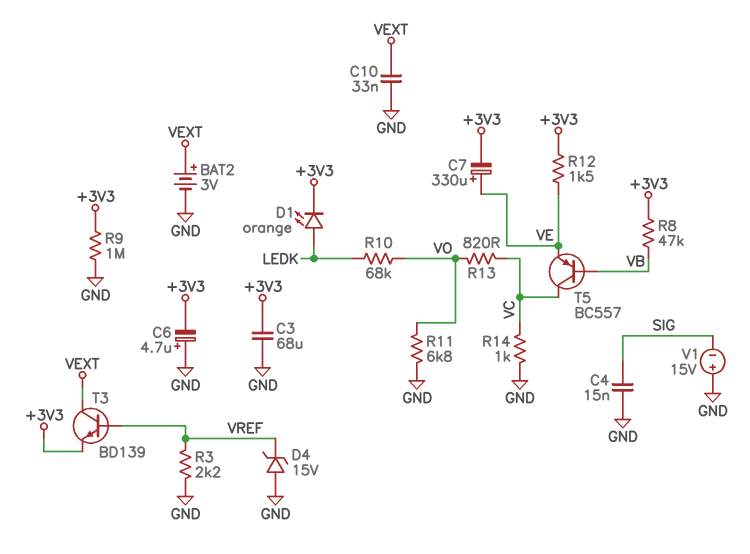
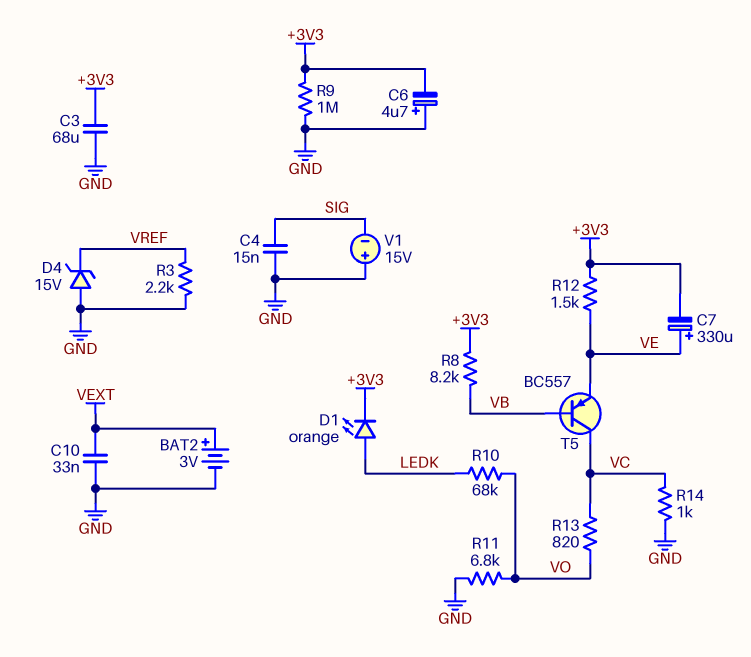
R8: 47k (+3V3, VB) -> 8.2k (+3V3, VB)
T3: NPN BD139 (B VREF, C VEXT, E +3V3) -> none

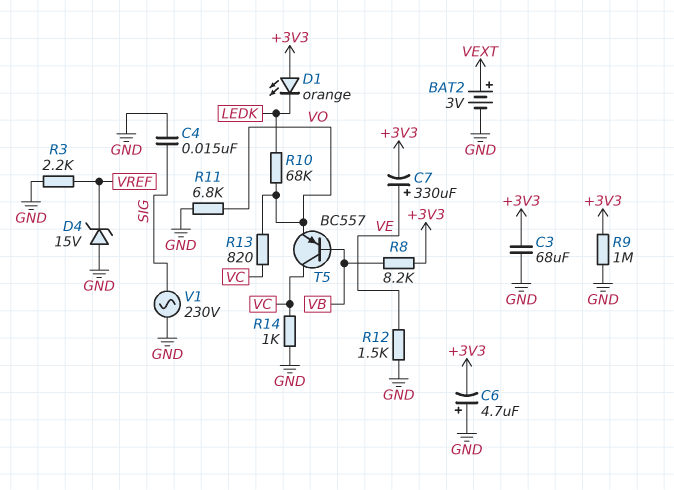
C10: 33nF (GND, VEXT) -> none
D1: LED orange (A LEDK, K +3V3) -> LED orange (A +3V3, K LEDK)
R12: 1.5k (+3V3, VE) -> 1.5k (GND, VE)
T5: PNP BC557 (B VB, C VC, E VE) -> PNP BC557 (B VB, C VC, E VO)
V1: 15V (plus GND, minus SIG) -> AC 230V (GND, SIG)

